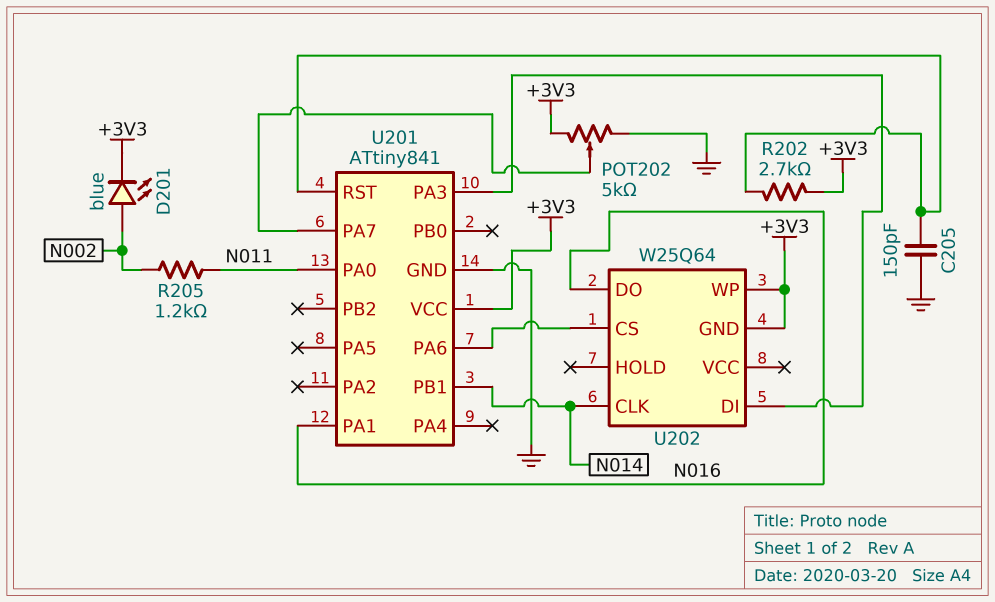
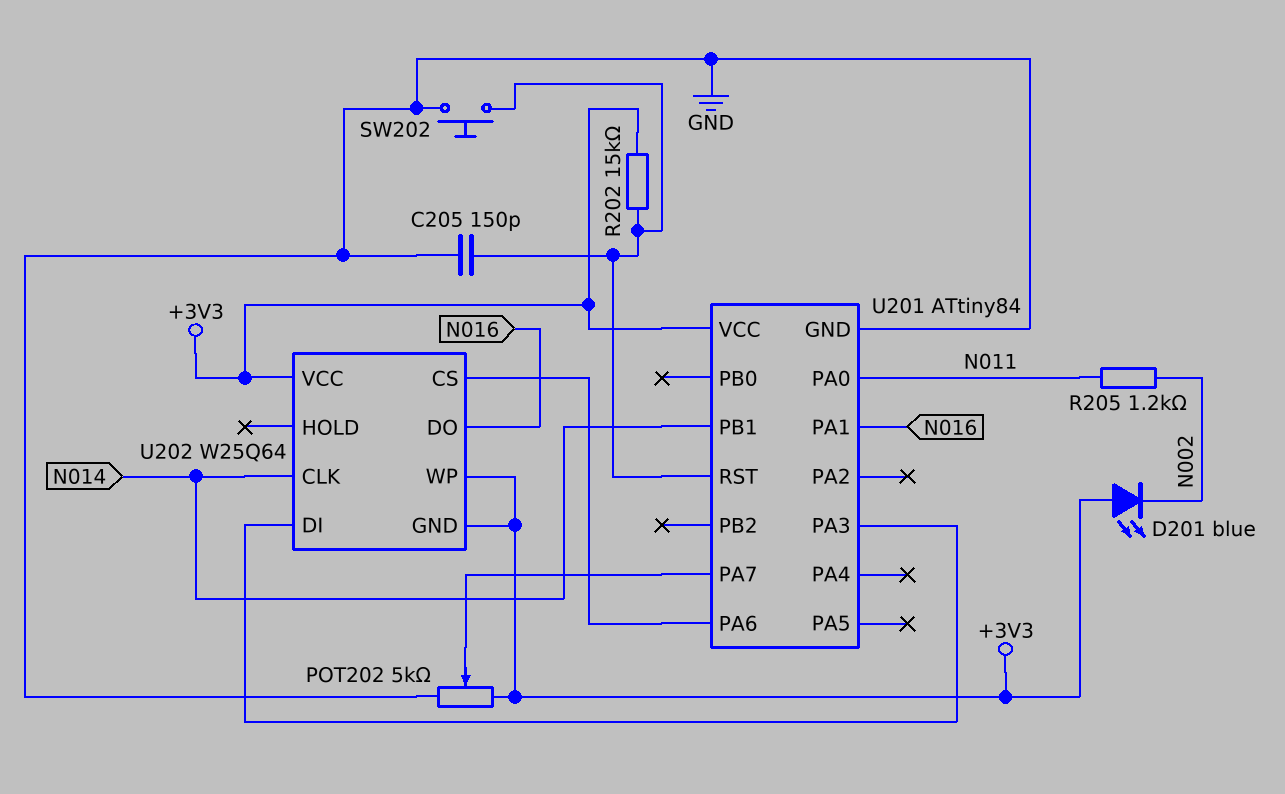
D201: LED blue (A N002, K +3V3) -> LED blue (A +3V3, K N002)
R202: 2.7k (+3V3, U201/RST) -> 15k (+3V3, U201/RST)
SW202: none -> button (GND, U201/RST)
U201: ATtiny841 -> ATtiny84
U202 pin VCC: none -> +3V3

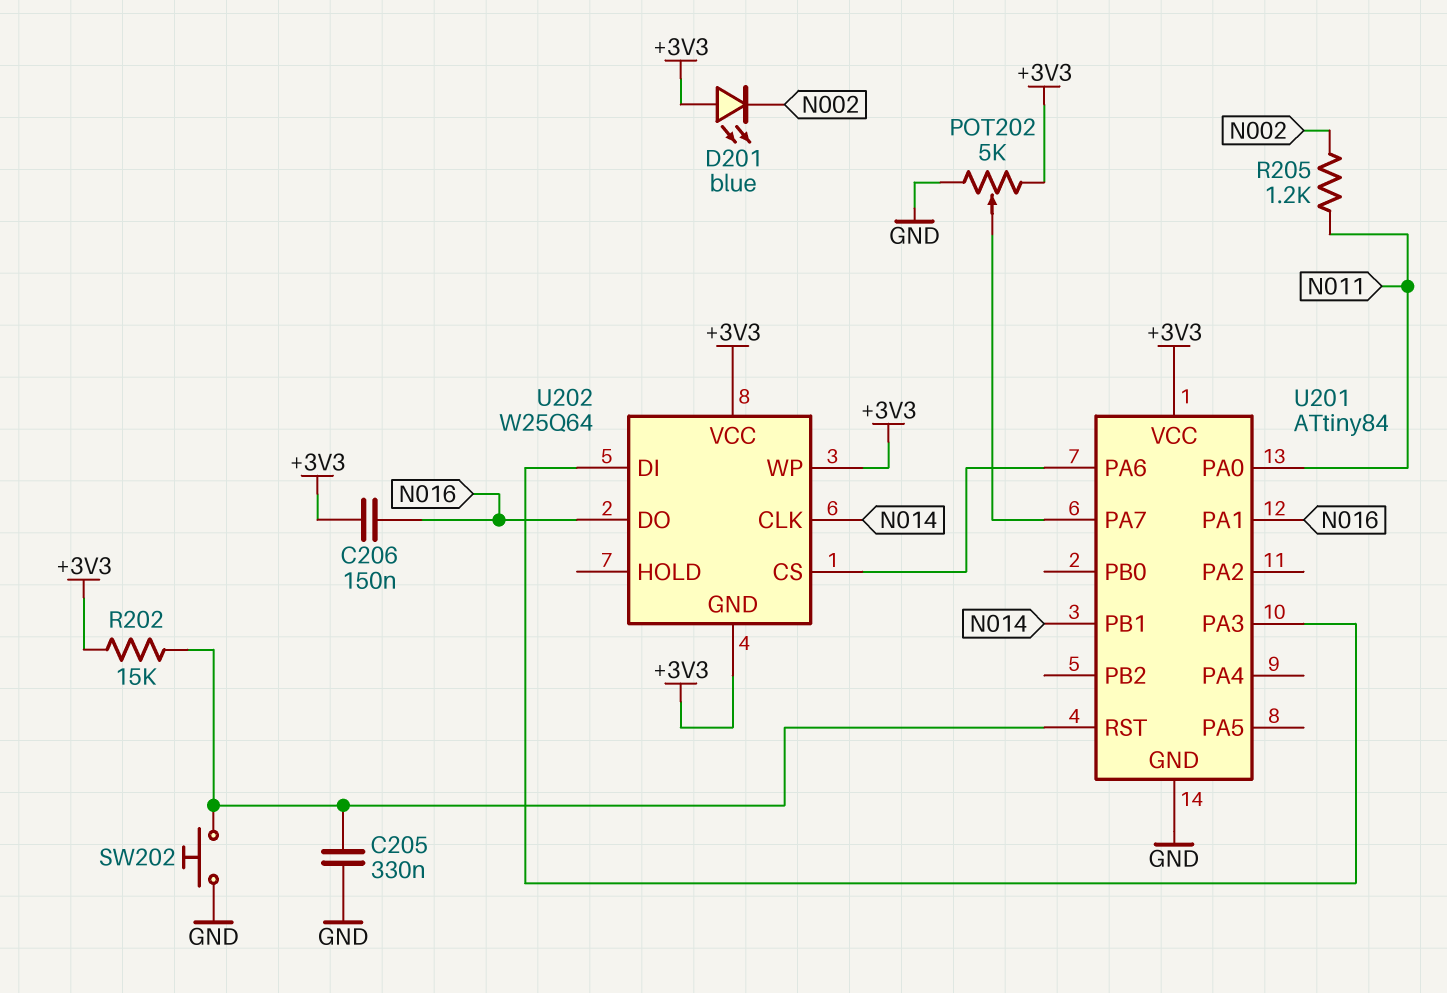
C205: 150pF (GND, U201/RST) -> 330nF (GND, U201/RST)
C206: none -> 150nF (+3V3, N016)

